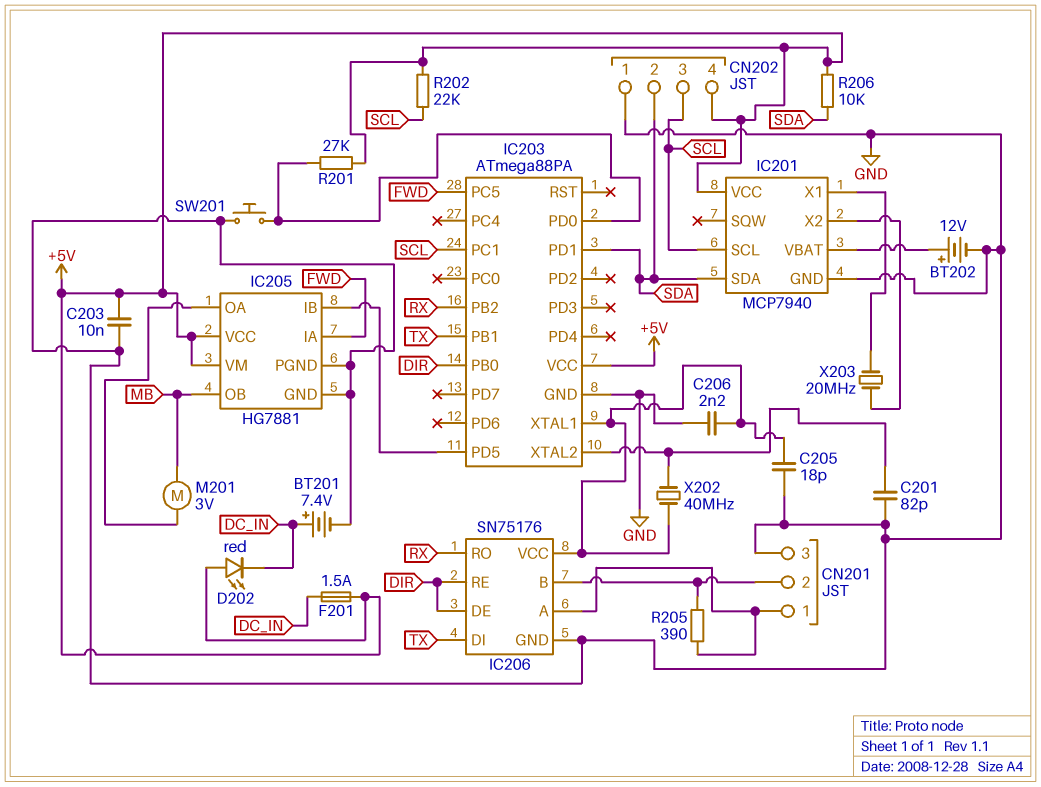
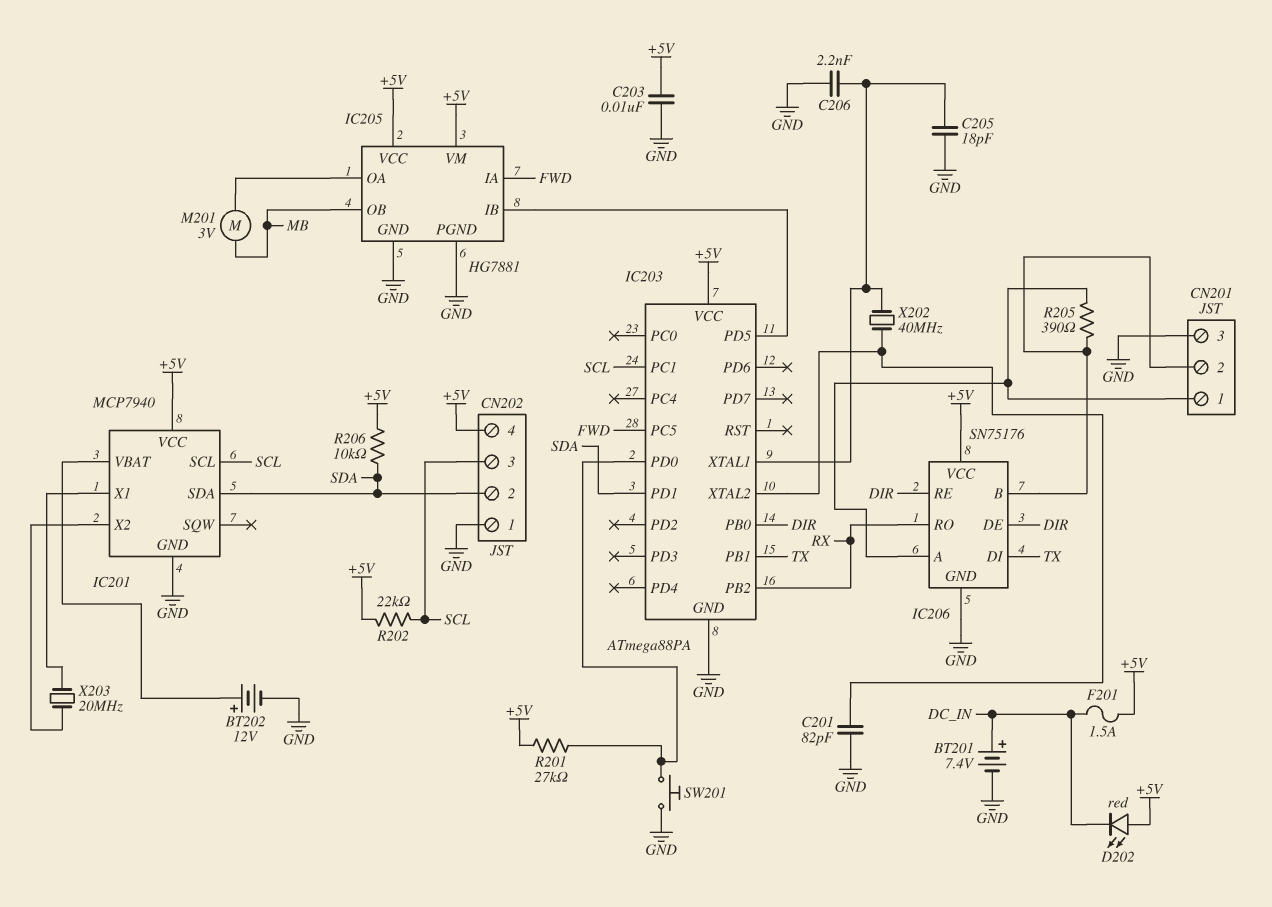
IC206 pin VCC: IC203/XTAL1 -> +5V

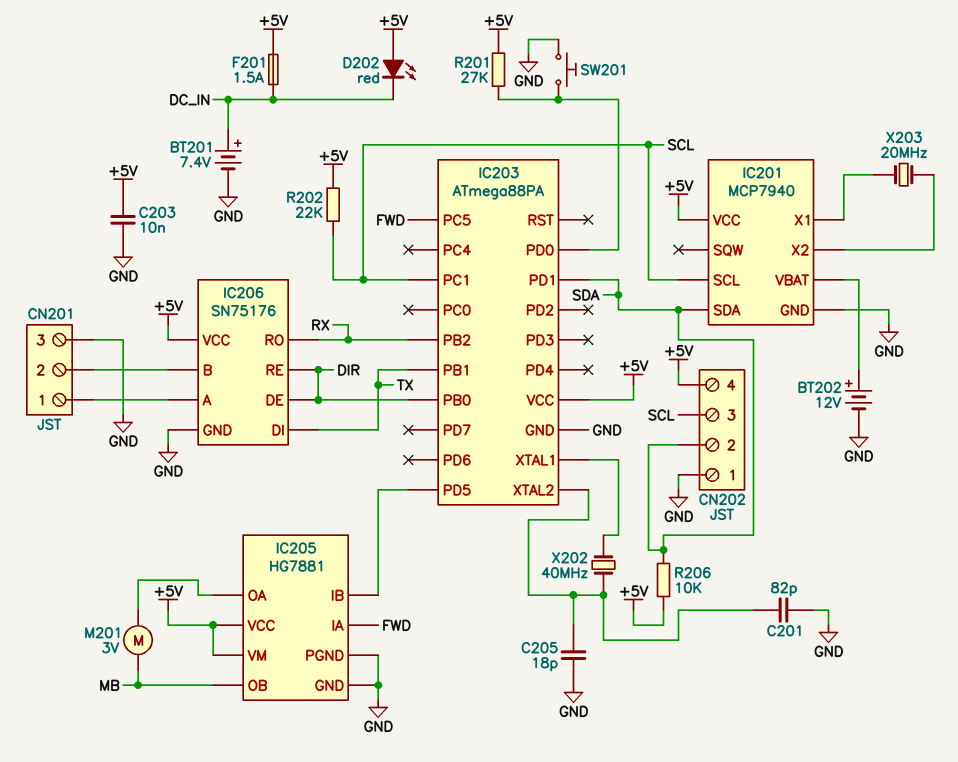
C205: 18pF (GND, IC203/XTAL1) -> 18pF (GND, IC203/XTAL2)
C206: 2.2nF (GND, IC203/XTAL1) -> none
R205: 390 (CN201/1, CN201/2) -> none

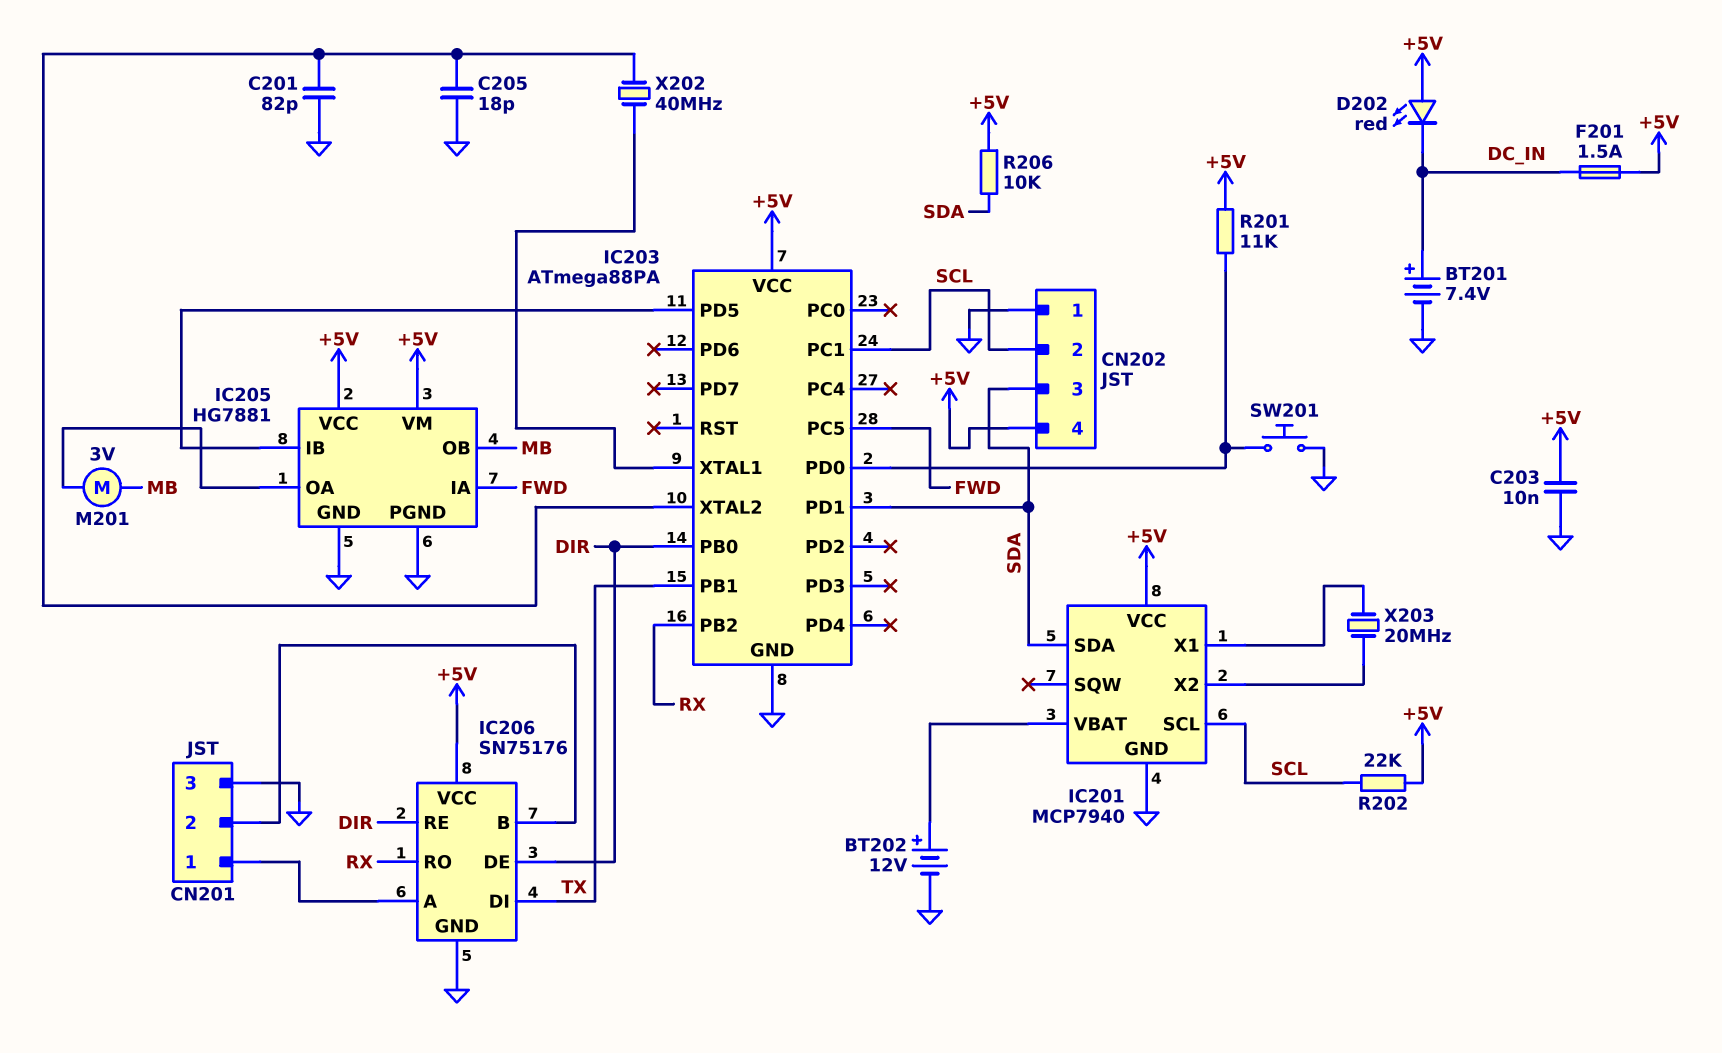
CN202 pin 2: SDA -> SCL
CN202 pin 3: SCL -> SDA
R201: 27k (+5V, IC203/PD0) -> 11k (+5V, IC203/PD0)

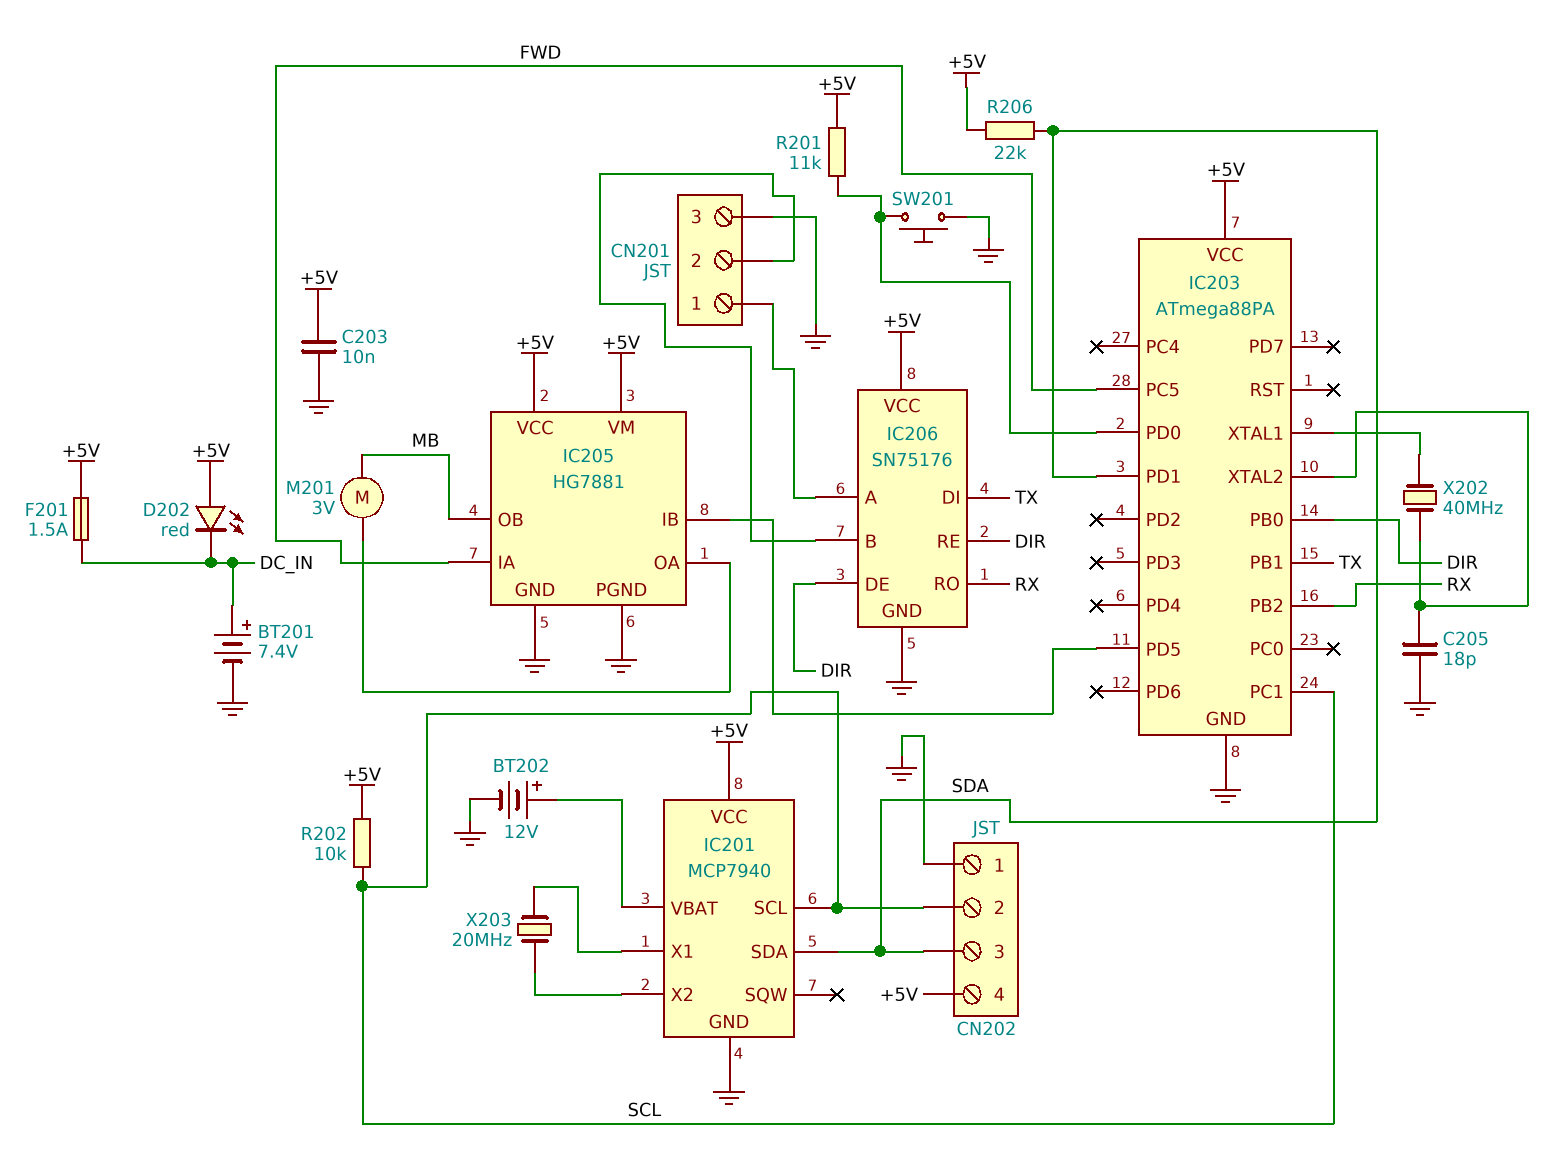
C201: 82pF (GND, IC203/XTAL2) -> none
R202: 22k (+5V, SCL) -> 10k (+5V, SCL)
R206: 10k (+5V, SDA) -> 22k (+5V, SDA)

